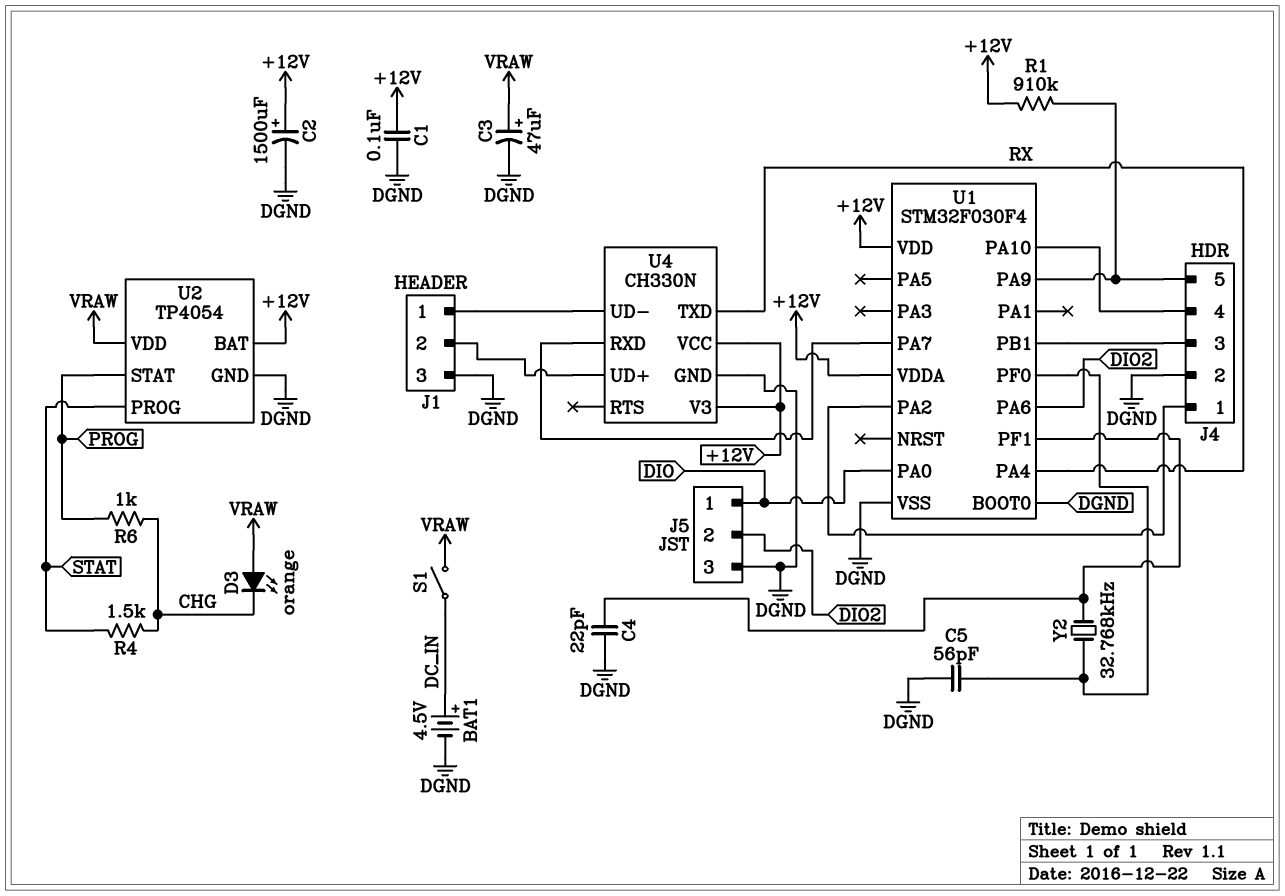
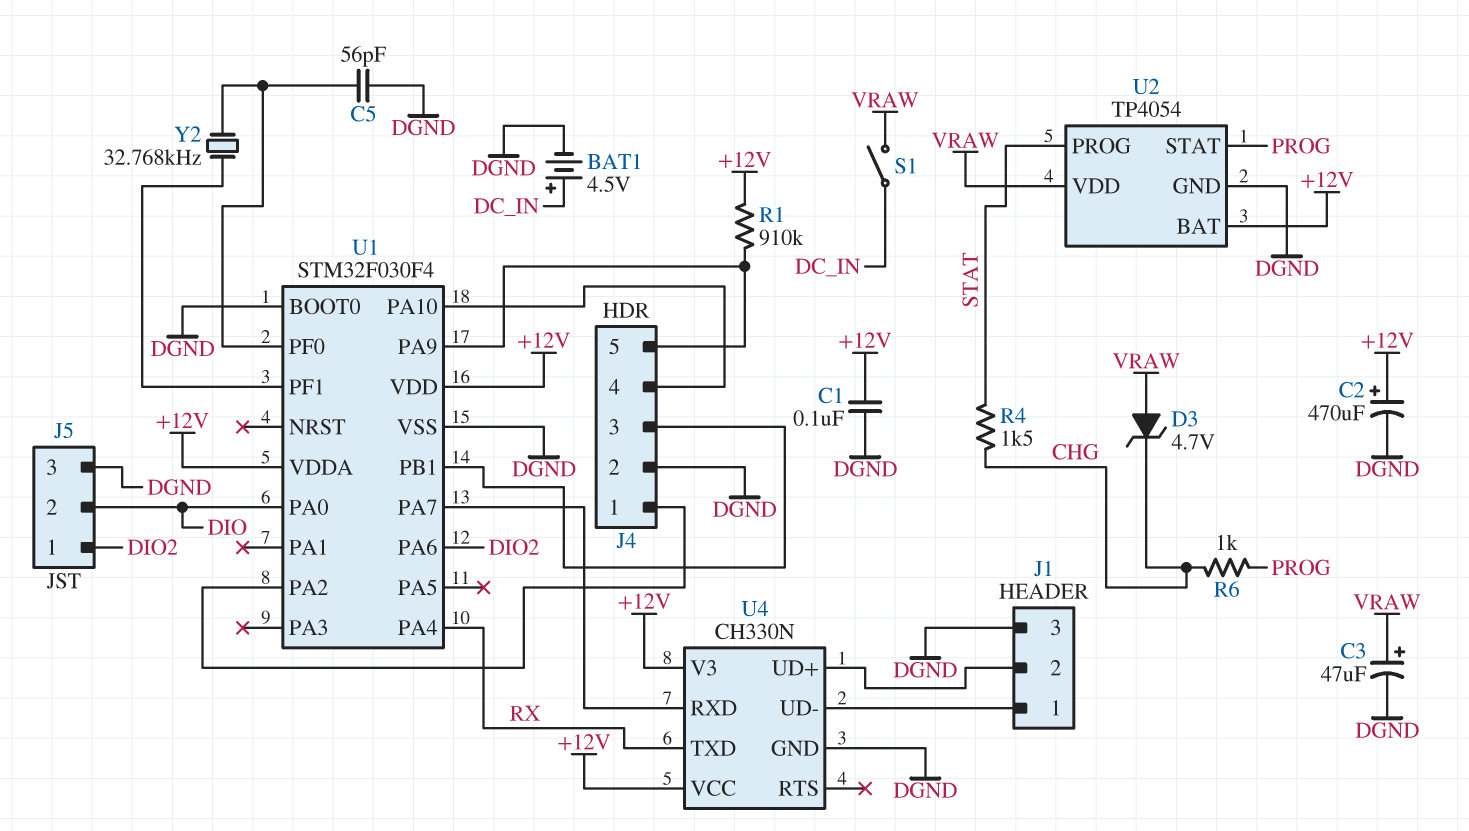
C2: 1500uF (plus +12V, minus DGND) -> 470uF (plus +12V, minus DGND)
C4: 22pF (DGND, U1/PF1) -> none
D3: LED orange (A VRAW, K CHG) -> zener 4.7V (A VRAW, K CHG)
J5 pin 1: DIO -> DIO2
J5 pin 2: DIO2 -> DIO

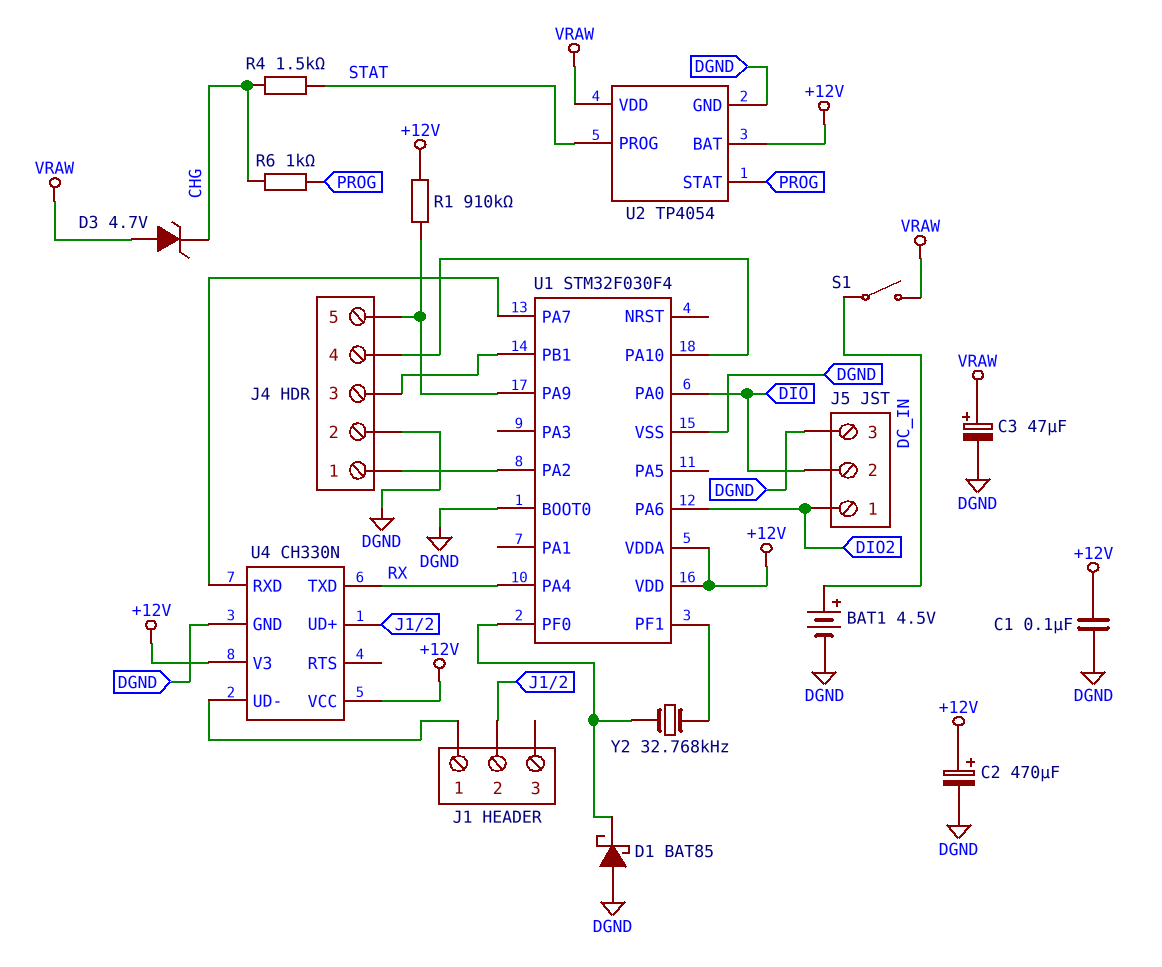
C5: 56pF (DGND, U1/PF0) -> none
D1: none -> schottky BAT85 (A DGND, K U1/PF0)
J1 pin 3: DGND -> none

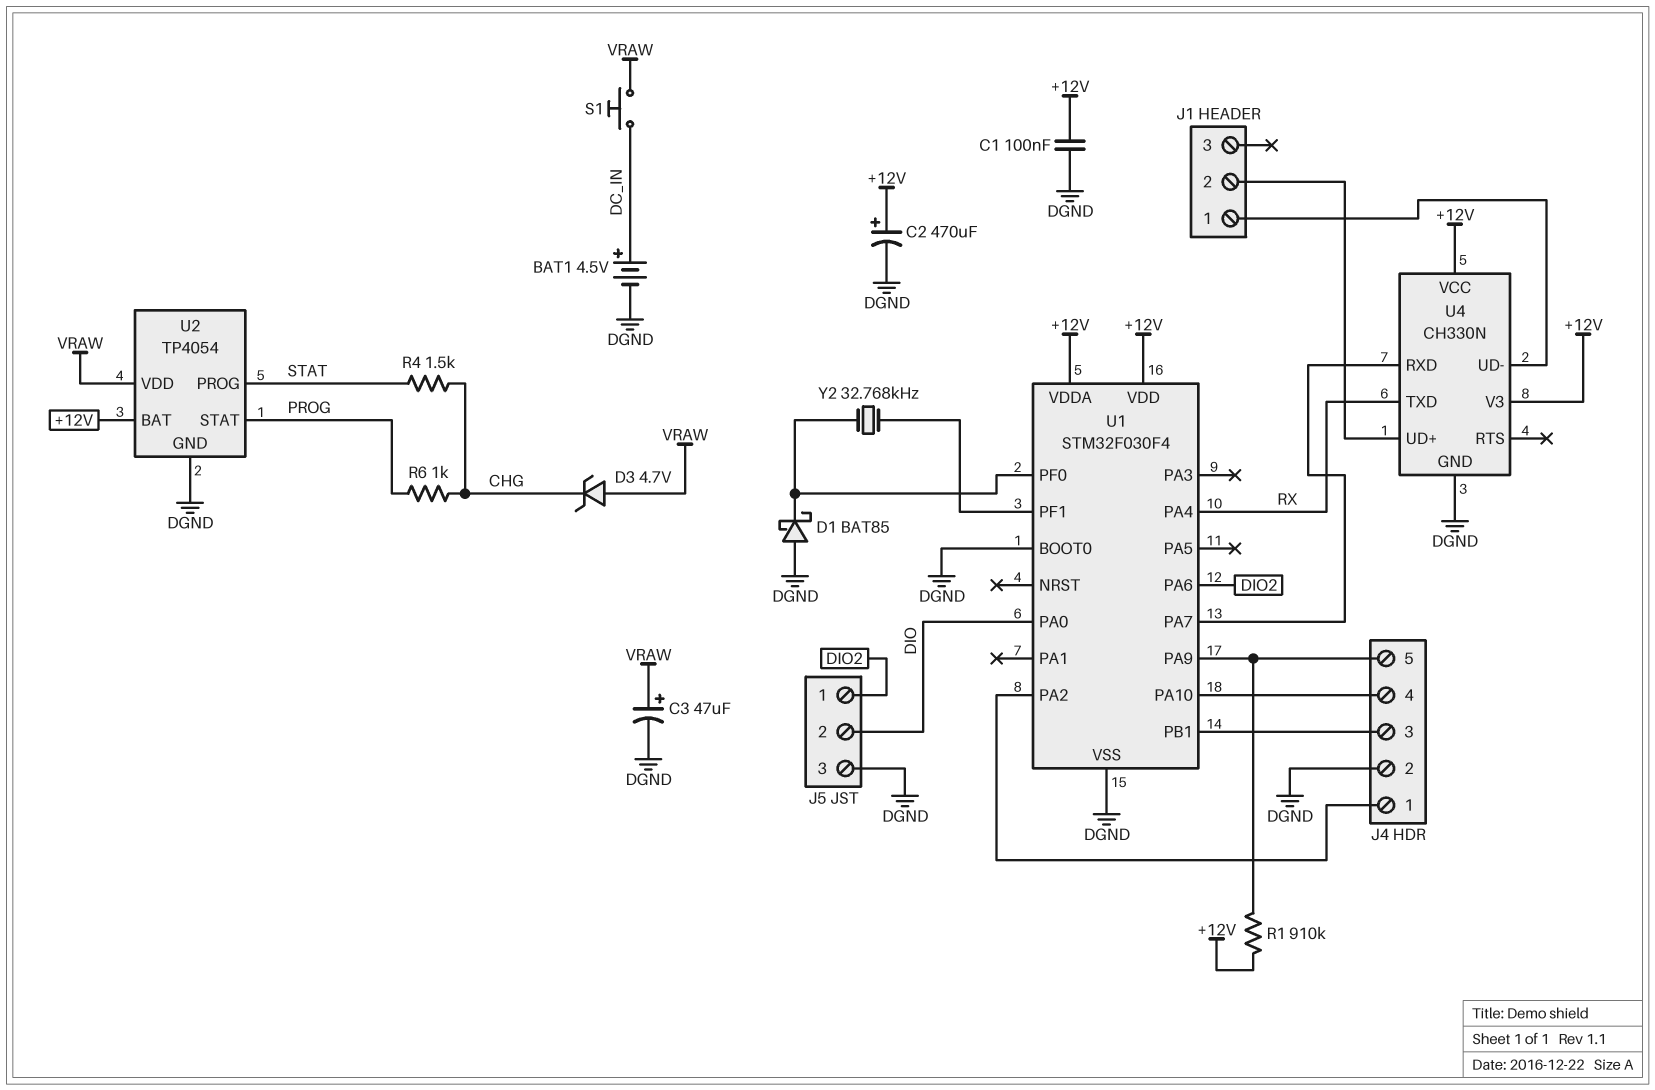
S1: switch (DC_IN, VRAW) -> button (DC_IN, VRAW)

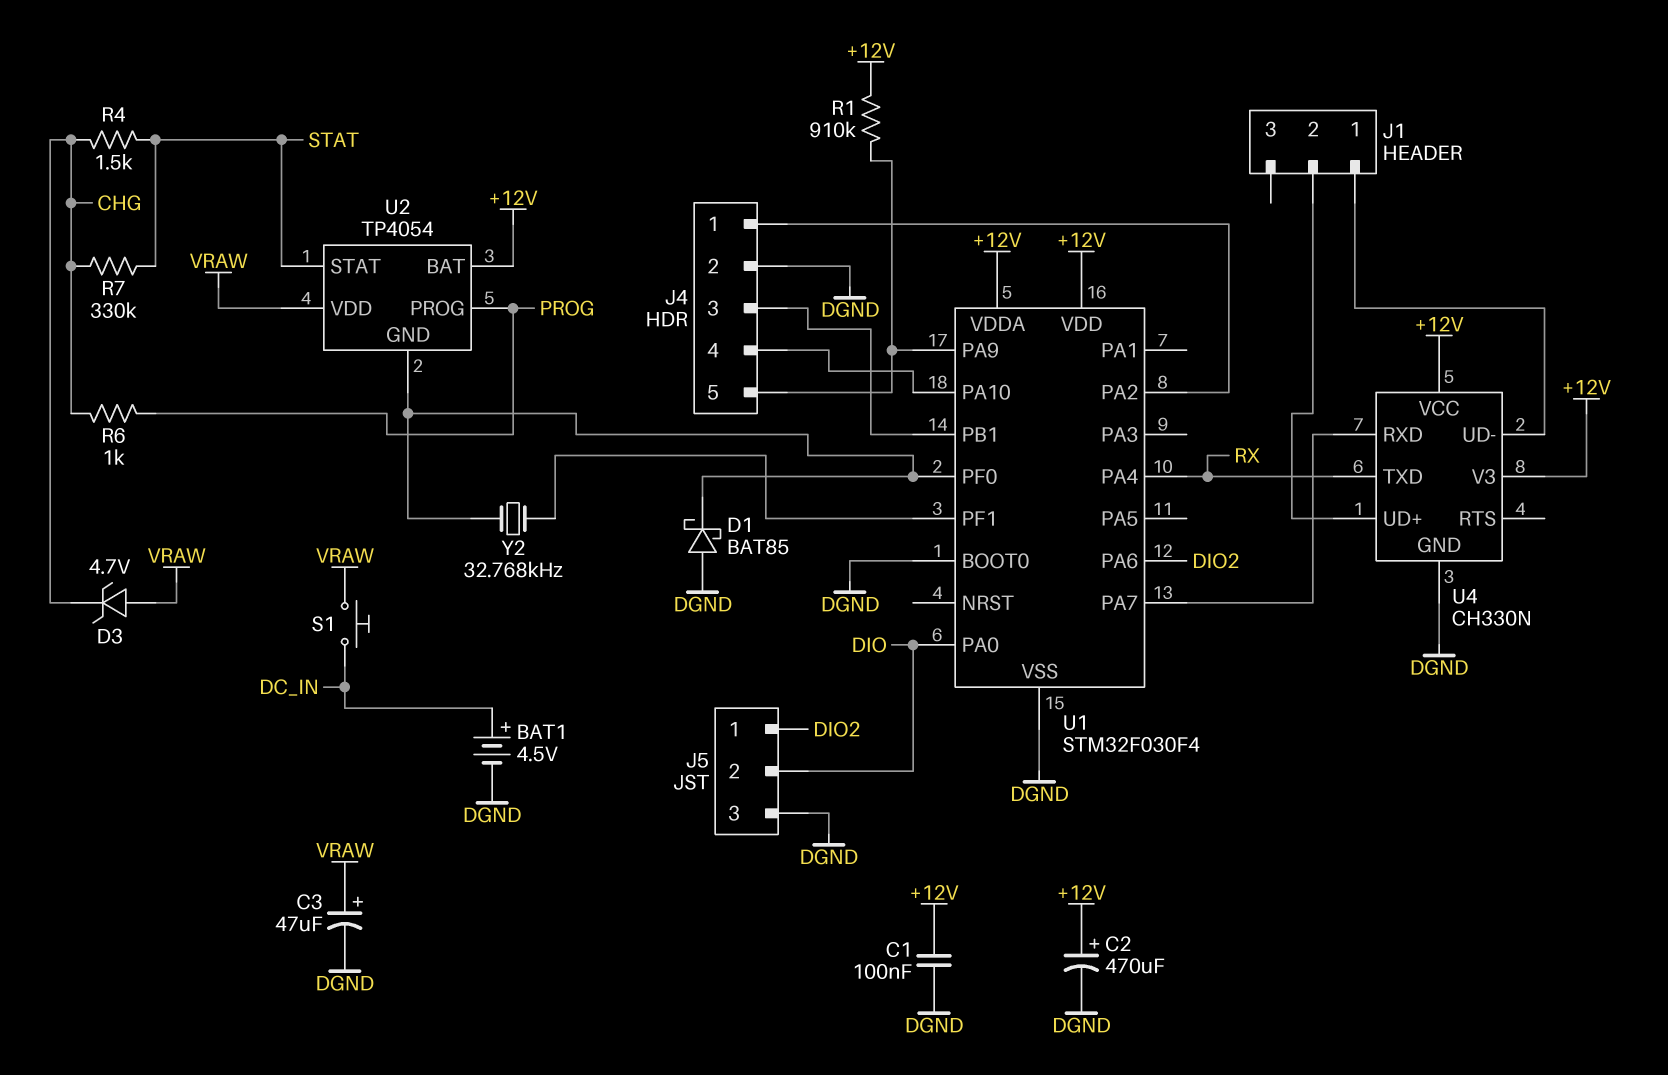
R7: none -> 330k (CHG, STAT)
U2 pin GND: DGND -> U1/PF0
U2 pin PROG: STAT -> PROG
U2 pin STAT: PROG -> STAT

